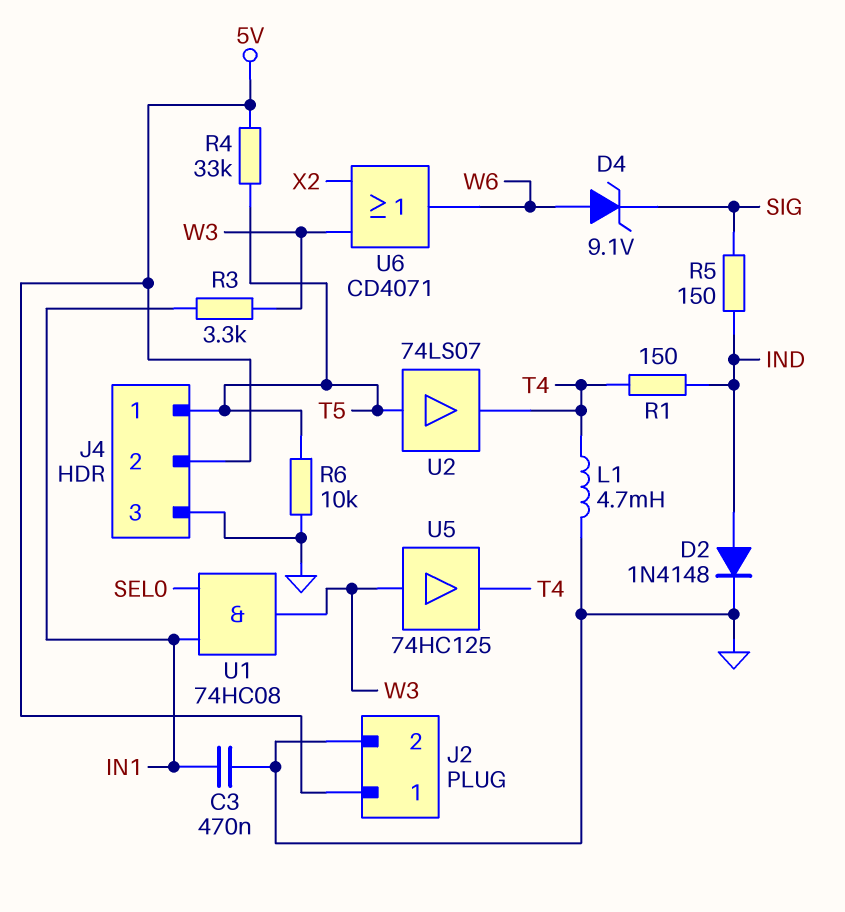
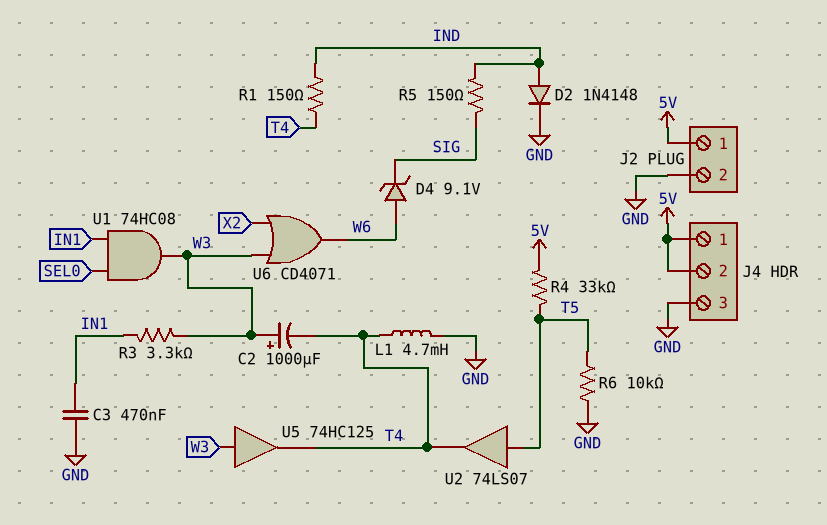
C2: none -> 1000uF (plus W3, minus T4)
J4 pin 1: T5 -> 5V

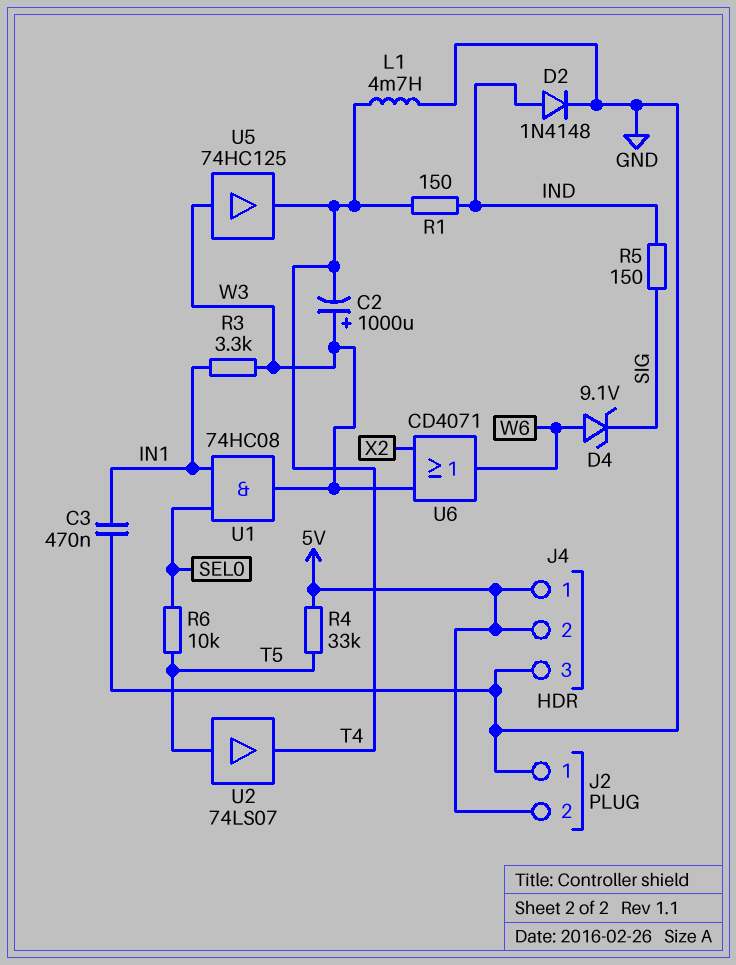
J2 pin 1: 5V -> GND
J2 pin 2: GND -> 5V
R6: 10k (GND, T5) -> 10k (SEL0, T5)

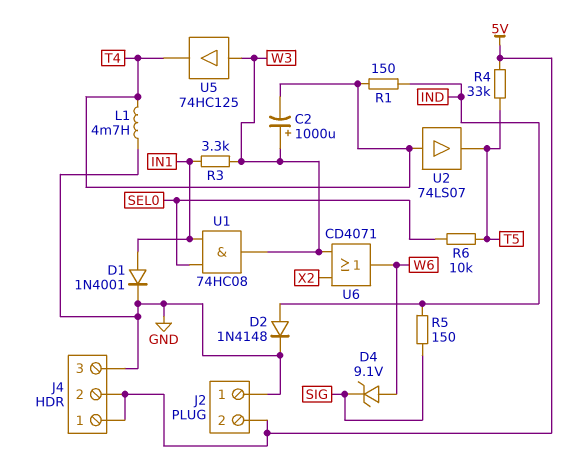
C3: 470nF (GND, IN1) -> none
D1: none -> diode 1N4001 (A IN1, K GND)
U2: buffer 74LS07 (in T5, out T4) -> buffer 74LS07 (in T4, out T5)

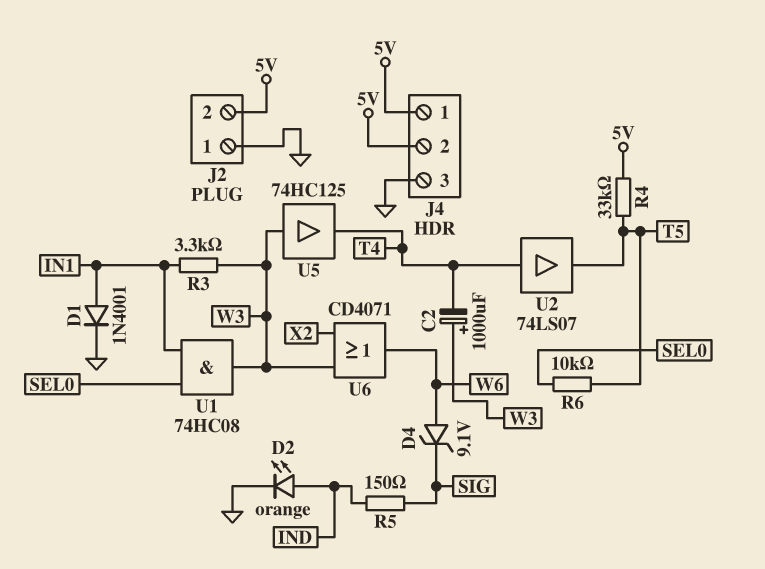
D2: diode 1N4148 (A IND, K GND) -> LED orange (A IND, K GND)
L1: 4.7mH (GND, T4) -> none
R1: 150 (IND, T4) -> none

